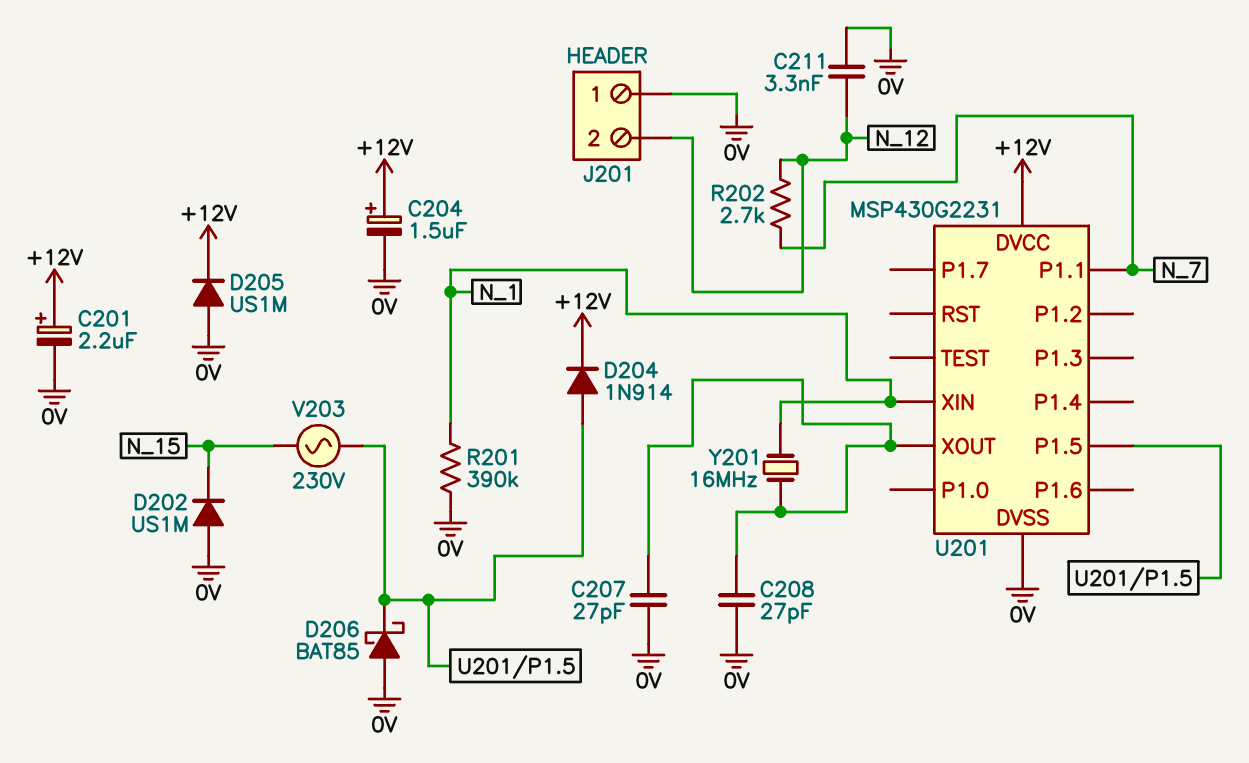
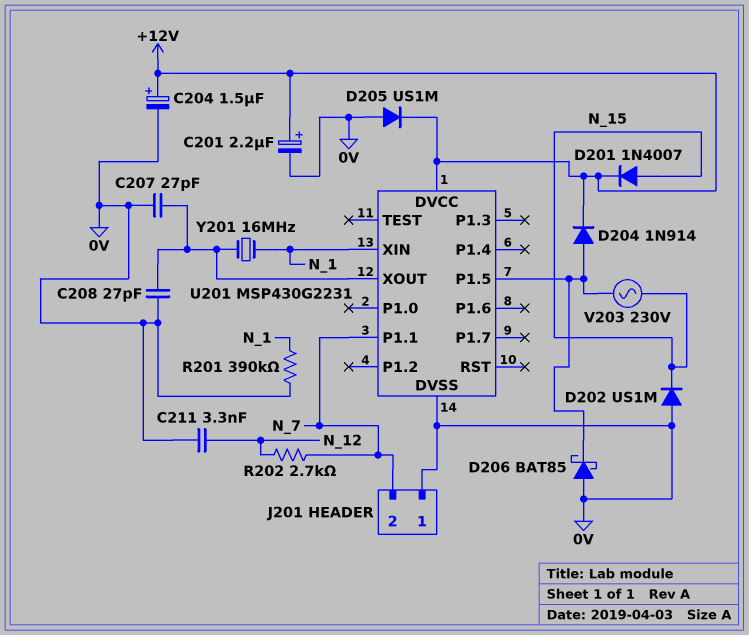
D201: none -> diode 1N4007 (A N_15, K +12V)
J201 pin 2: N_12 -> N_7

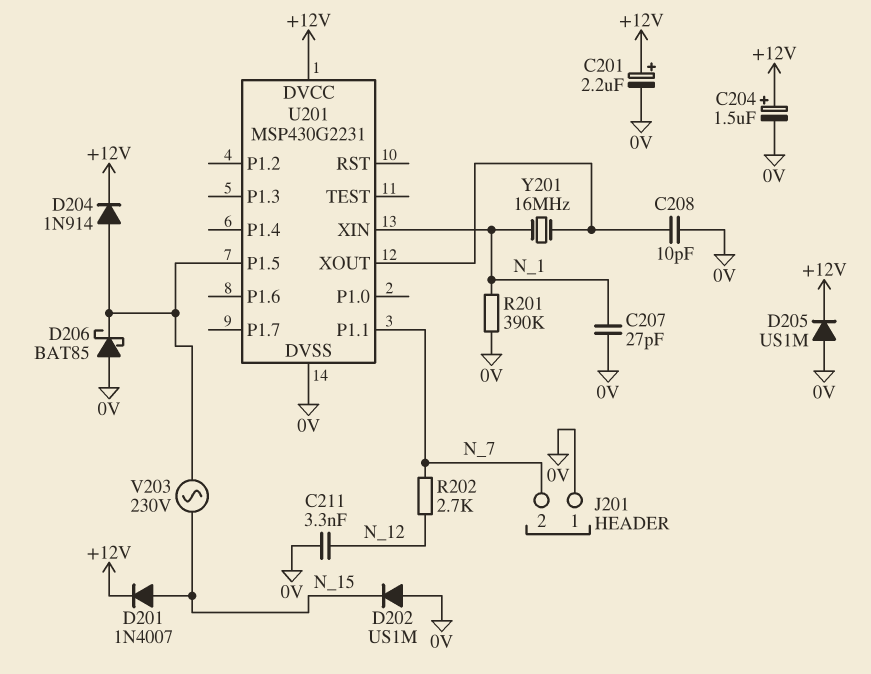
C207: 27pF (0V, U201/XOUT) -> 27pF (0V, N_1)
C208: 27pF (0V, U201/XOUT) -> 10pF (0V, U201/XOUT)

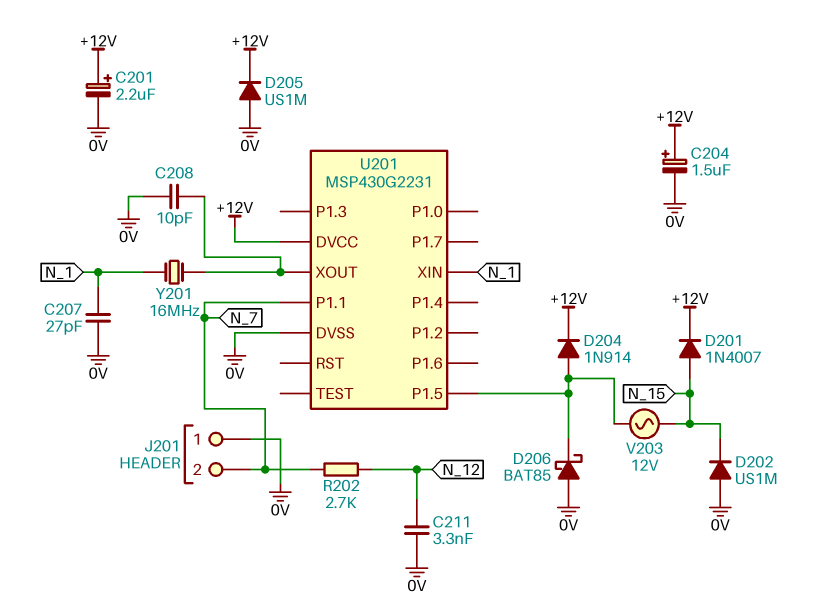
R201: 390k (0V, N_1) -> none
V203: AC 230V (N_15, U201/P1.5) -> AC 12V (N_15, U201/P1.5)

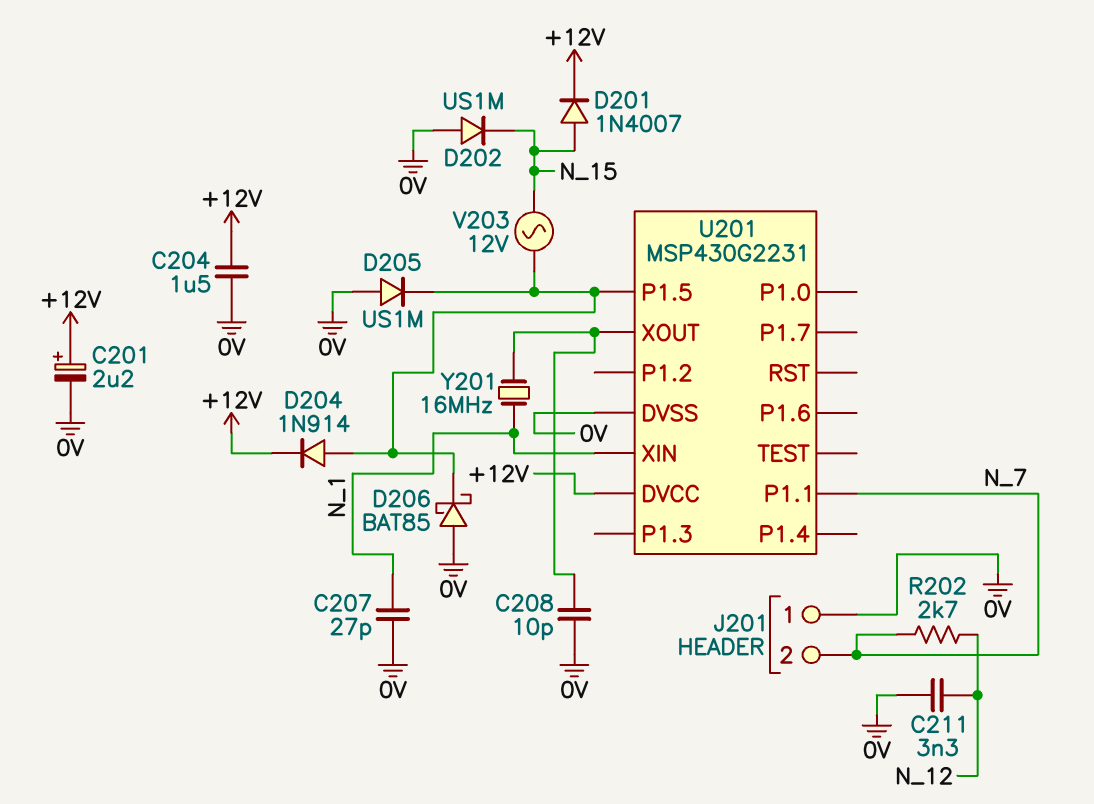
C204: 1.5uF (plus +12V, minus 0V) -> 1.5uF (+12V, 0V)
D205: diode US1M (A 0V, K +12V) -> diode US1M (A 0V, K U201/P1.5)

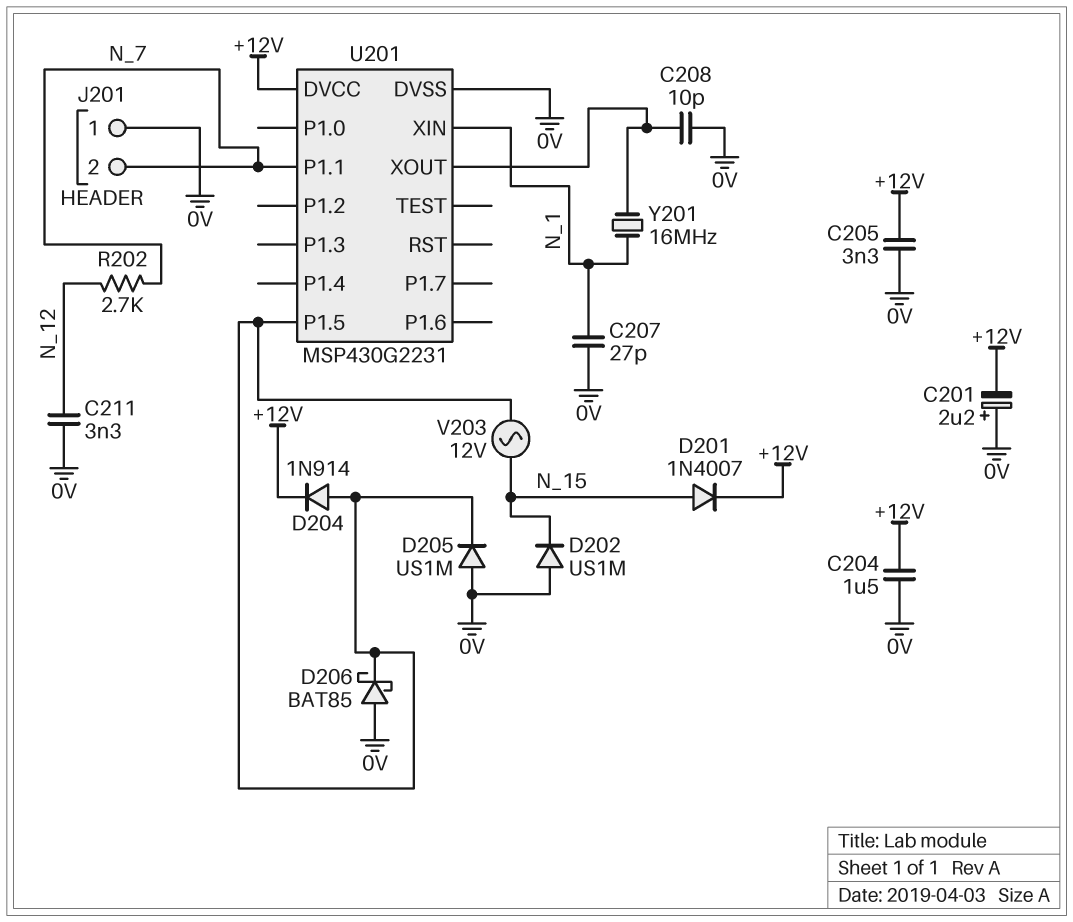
C201: 2.2uF (plus +12V, minus 0V) -> 2.2uF (plus 0V, minus +12V)
C205: none -> 3.3nF (+12V, 0V)

